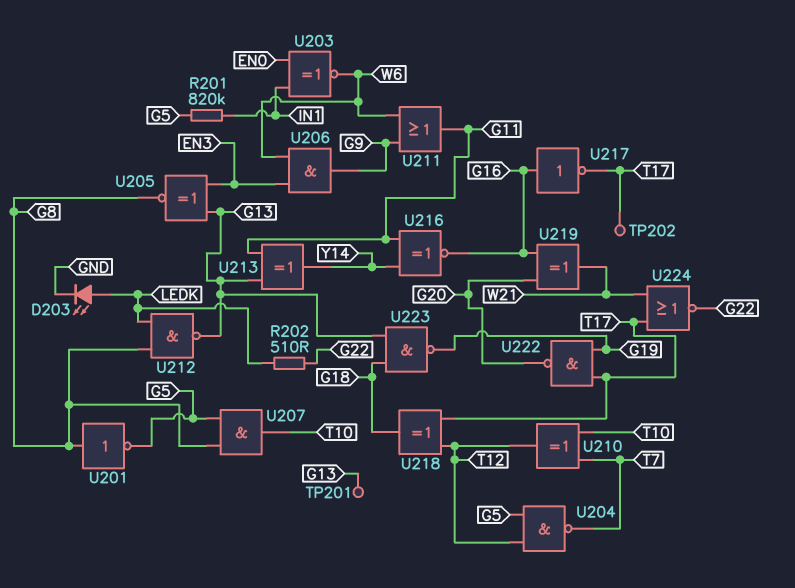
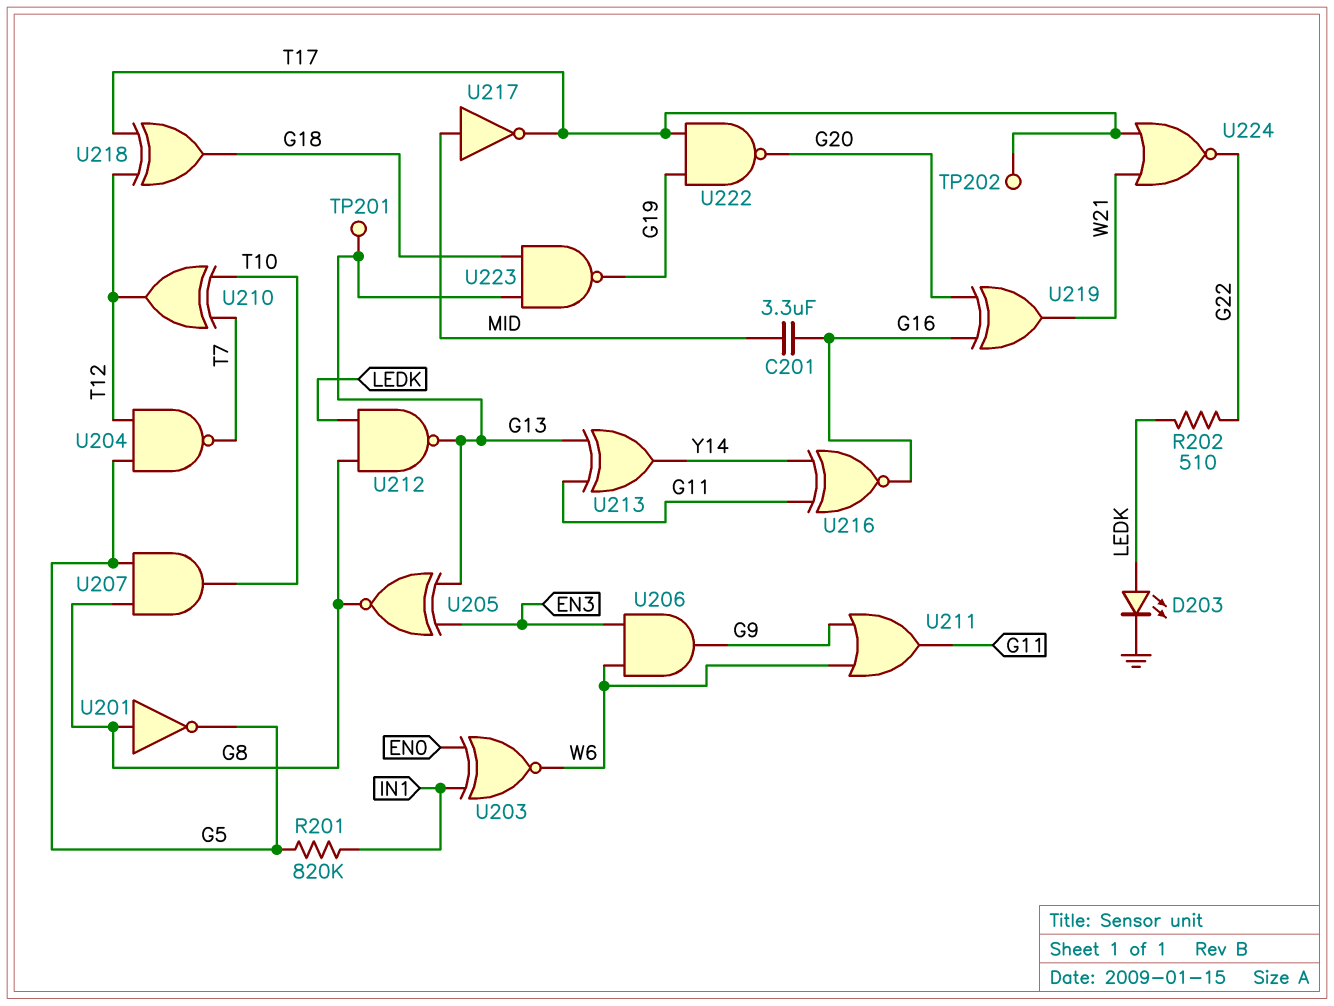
C201: none -> 3.3uF (G16, MID)
U217: NOT (in G16, out T17) -> NOT (in MID, out T17)

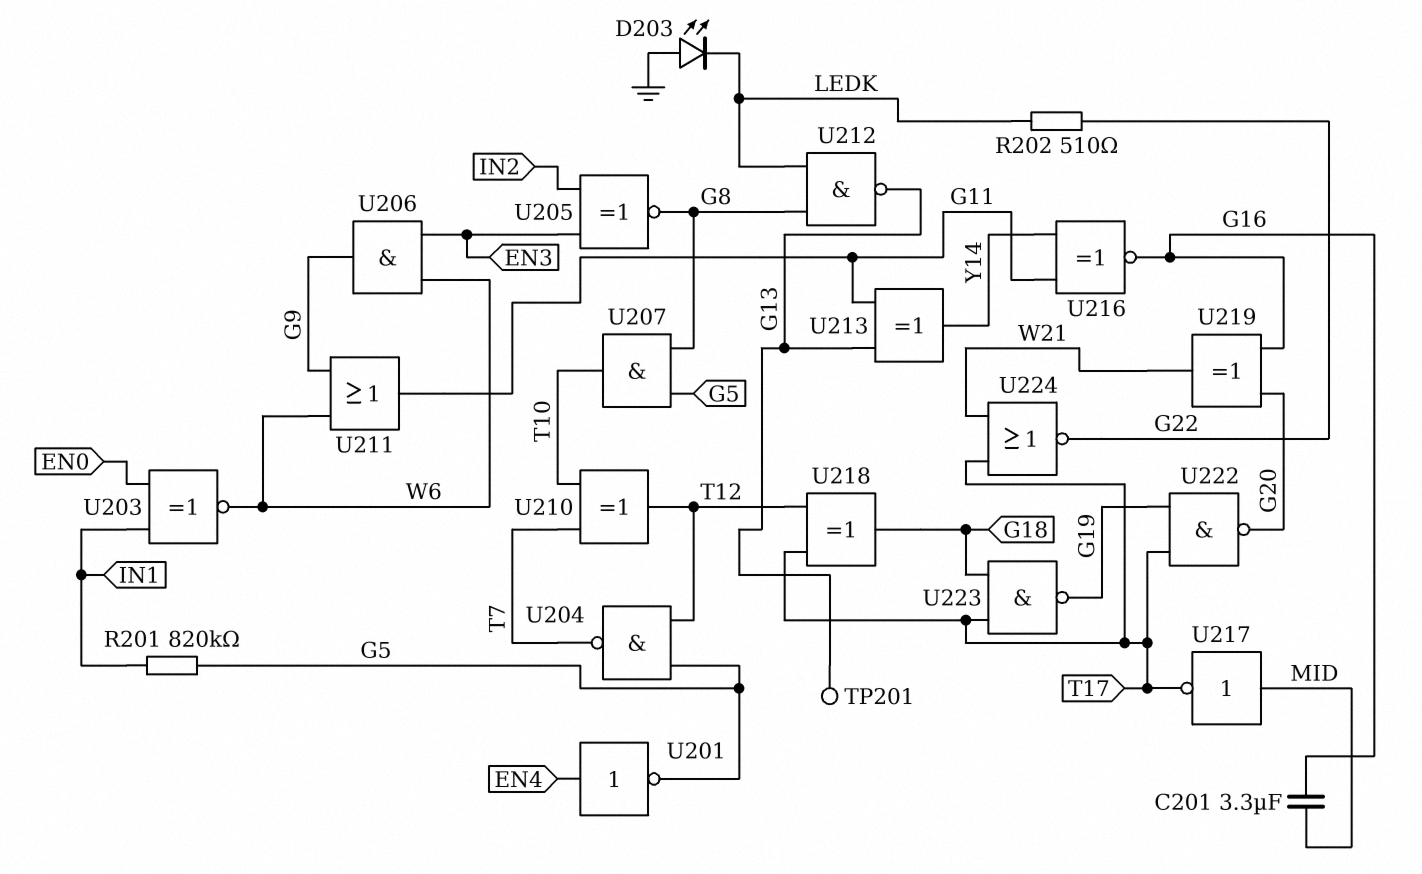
D203: LED (A LEDK, K GND) -> LED (A GND, K LEDK)
TP202: test point (T17) -> none
U201: NOT (in G8, out G5) -> NOT (in EN4, out G5)
U205: XNOR (in EN3, in G13, out G8) -> XNOR (in EN3, in IN2, out G8)
U223: NAND (in G13, in G18, out G19) -> NAND (in G18, in T17, out G19)

